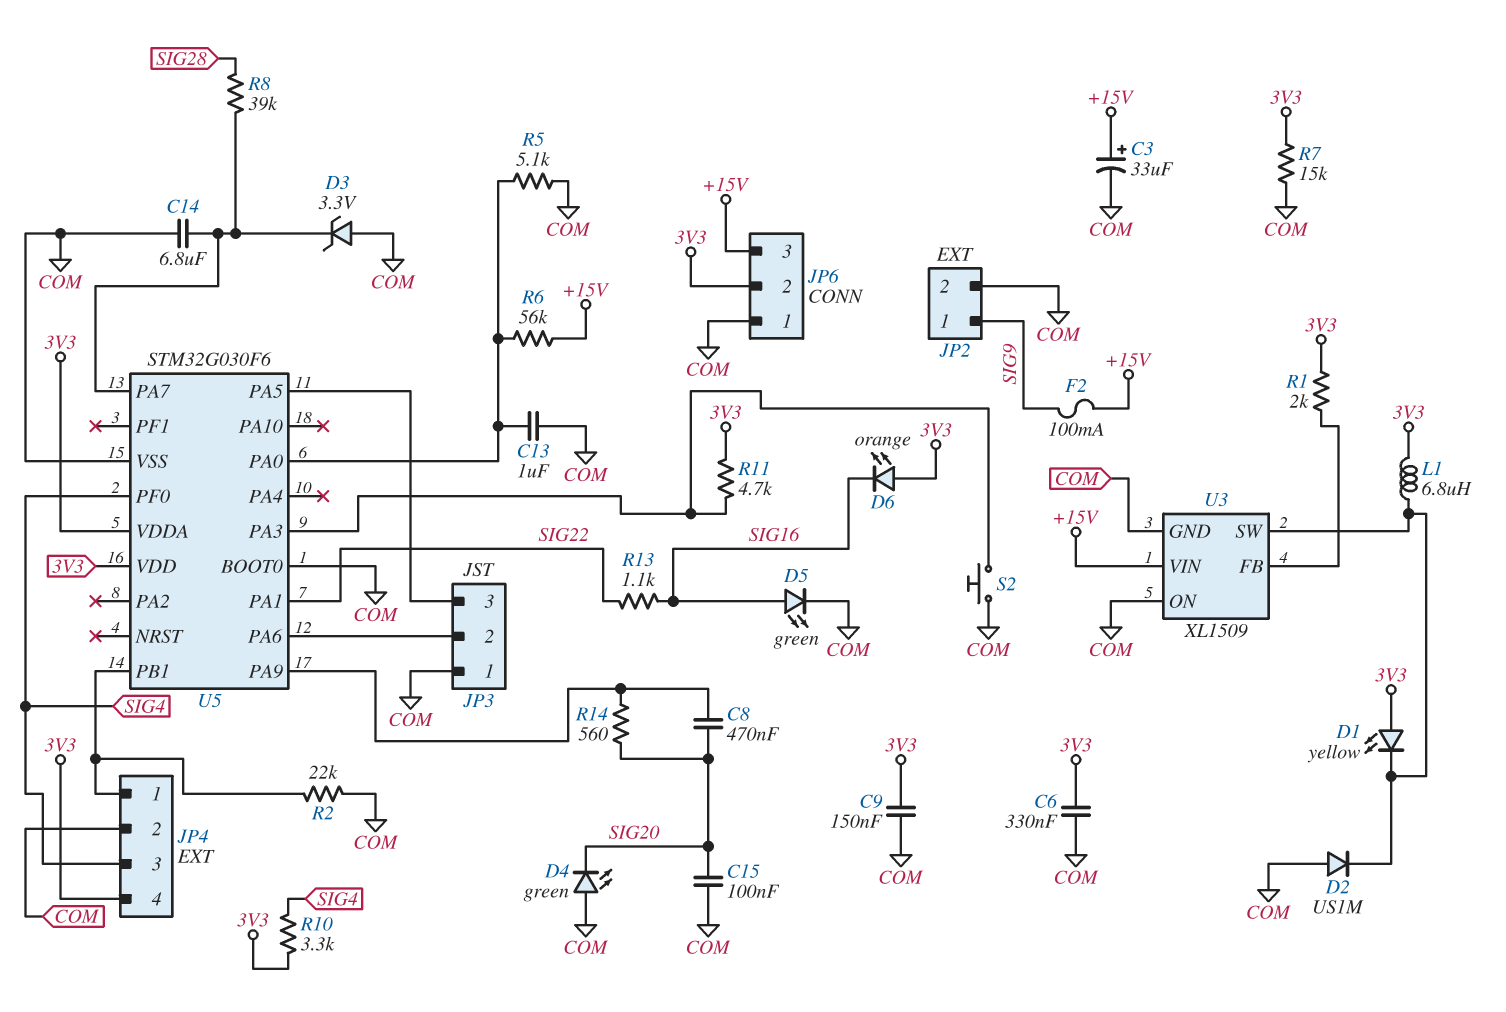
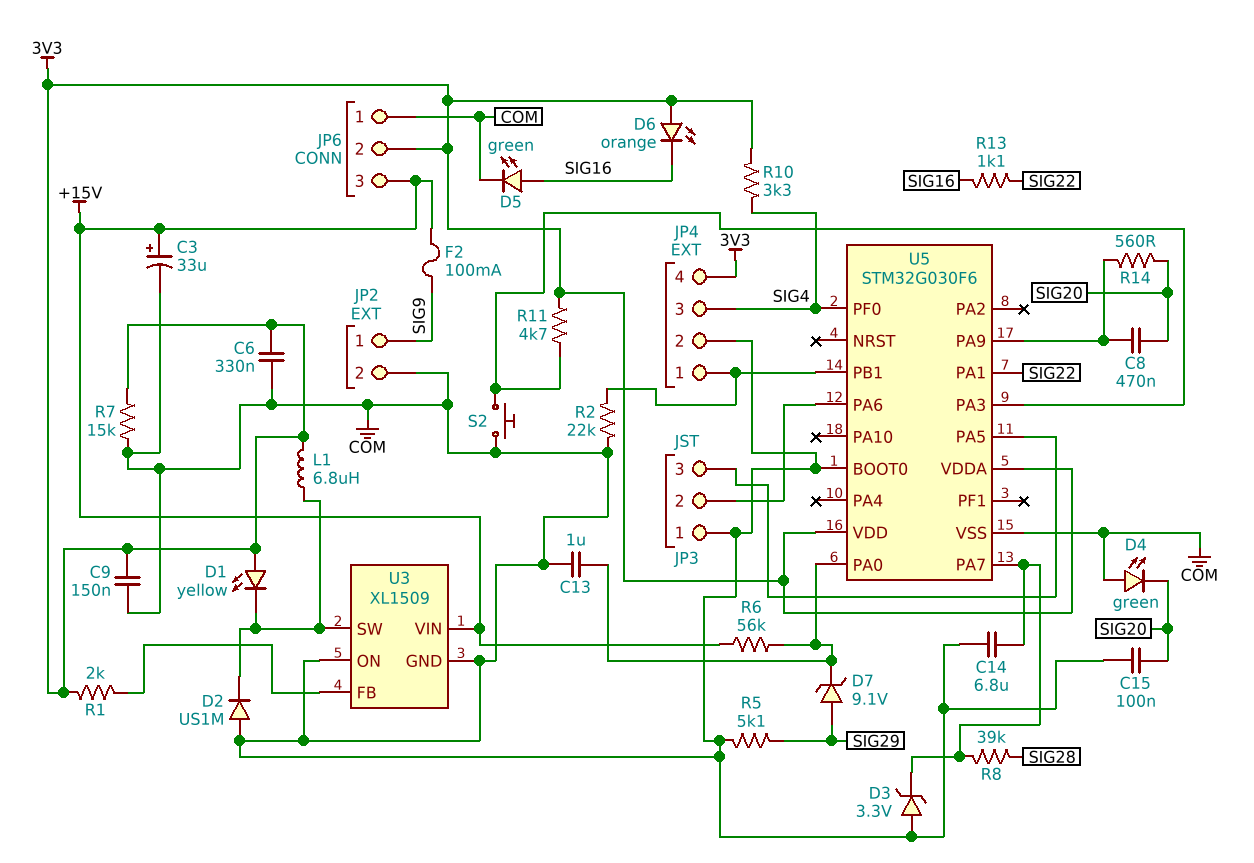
D7: none -> zener 9.1V (A SIG29, K U5/PA0)
R5: 5.1k (COM, U5/PA0) -> 5.1k (COM, SIG29)

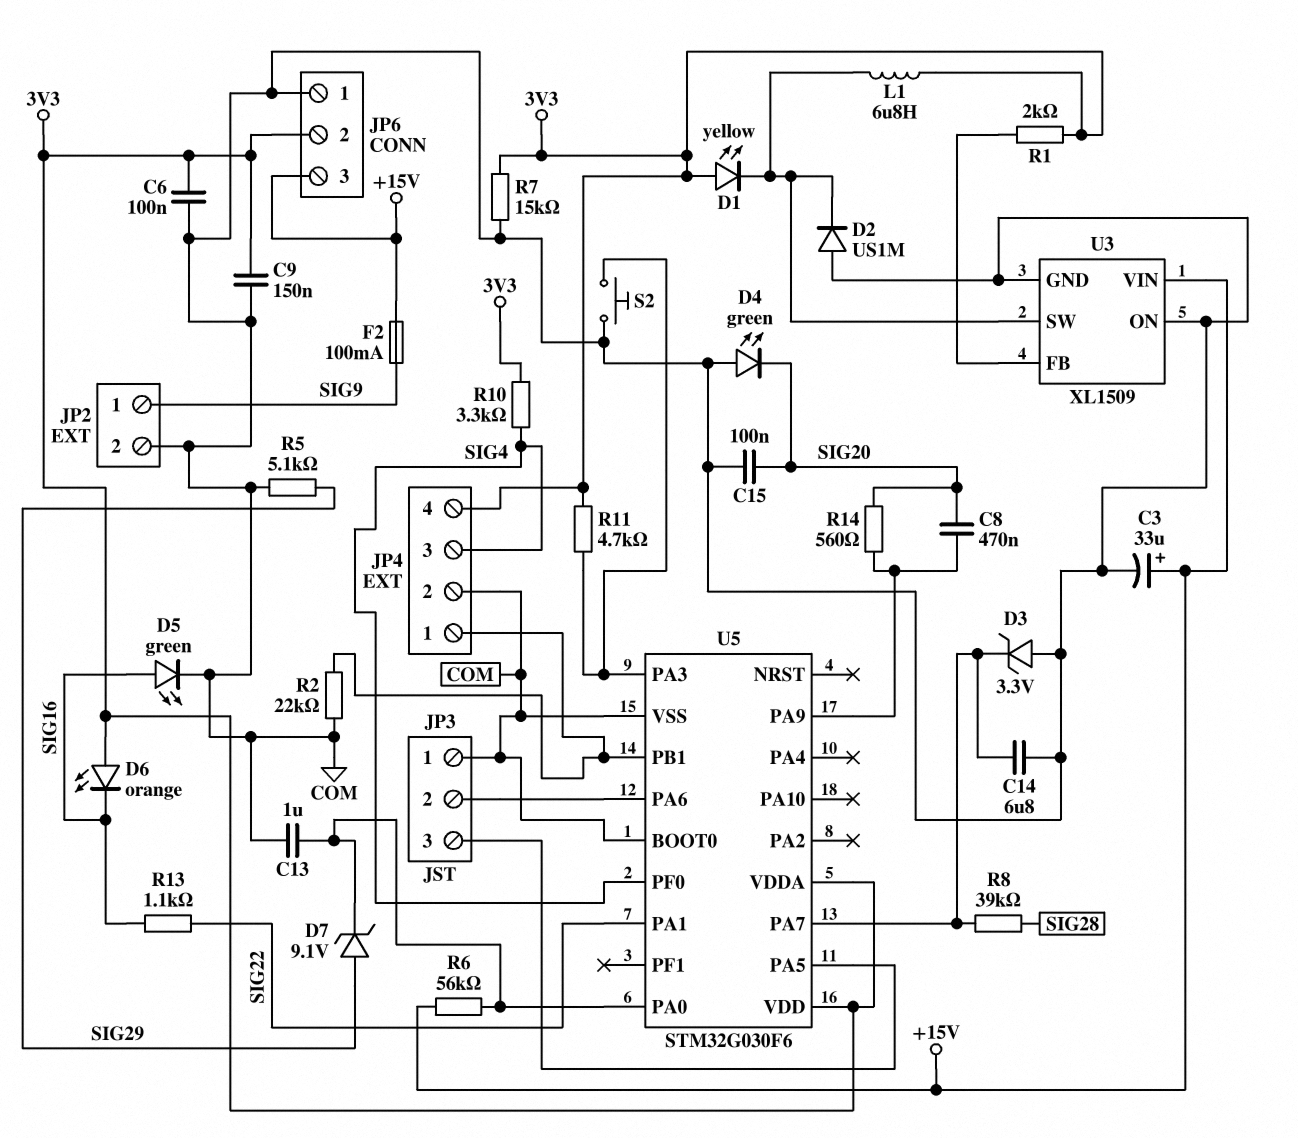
C6: 330nF (3V3, COM) -> 100nF (3V3, COM)

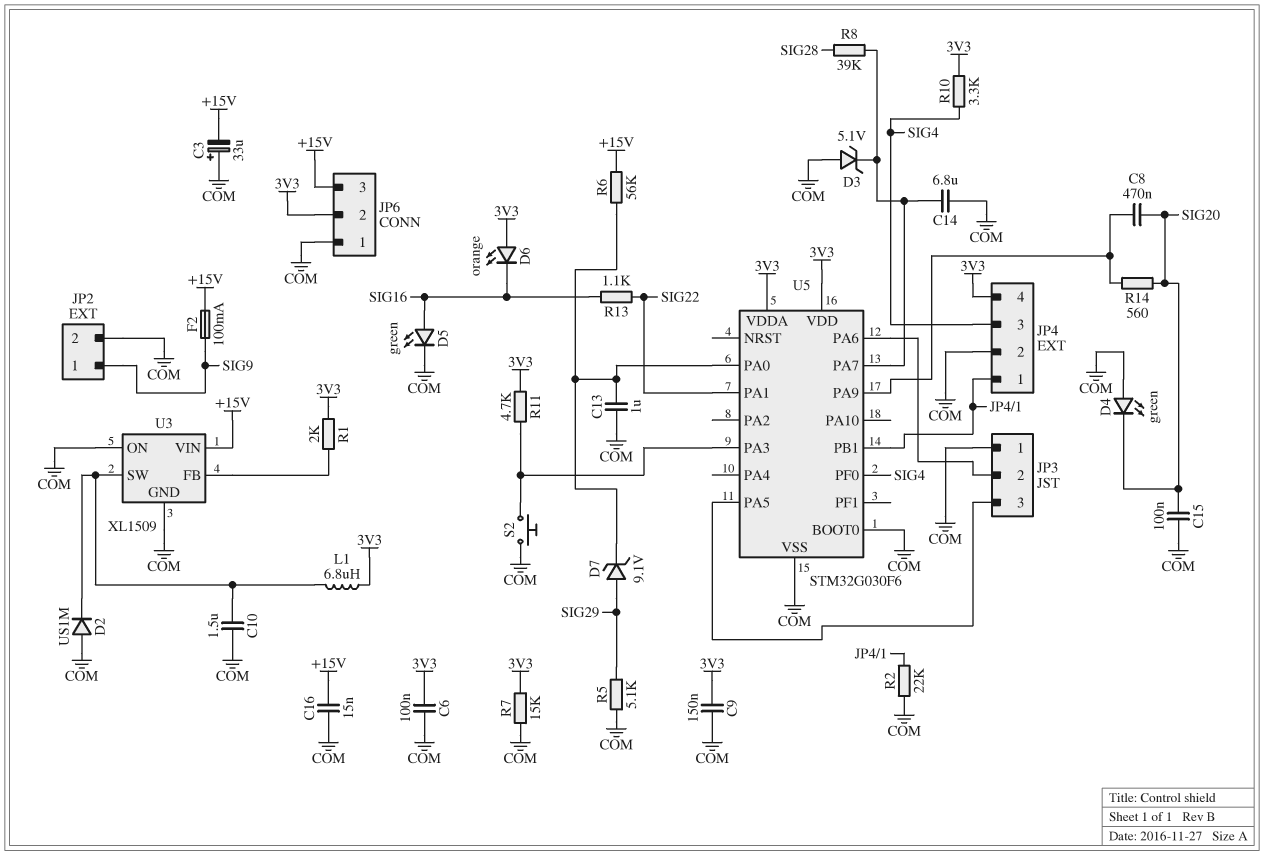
C3: 33uF (plus +15V, minus COM) -> 33uF (plus COM, minus +15V)
C10: none -> 1.5uF (COM, U3/SW)
C16: none -> 15nF (+15V, COM)
D1: LED yellow (A 3V3, K U3/SW) -> none
D3: zener 3.3V (A COM, K U5/PA7) -> zener 5.1V (A COM, K U5/PA7)

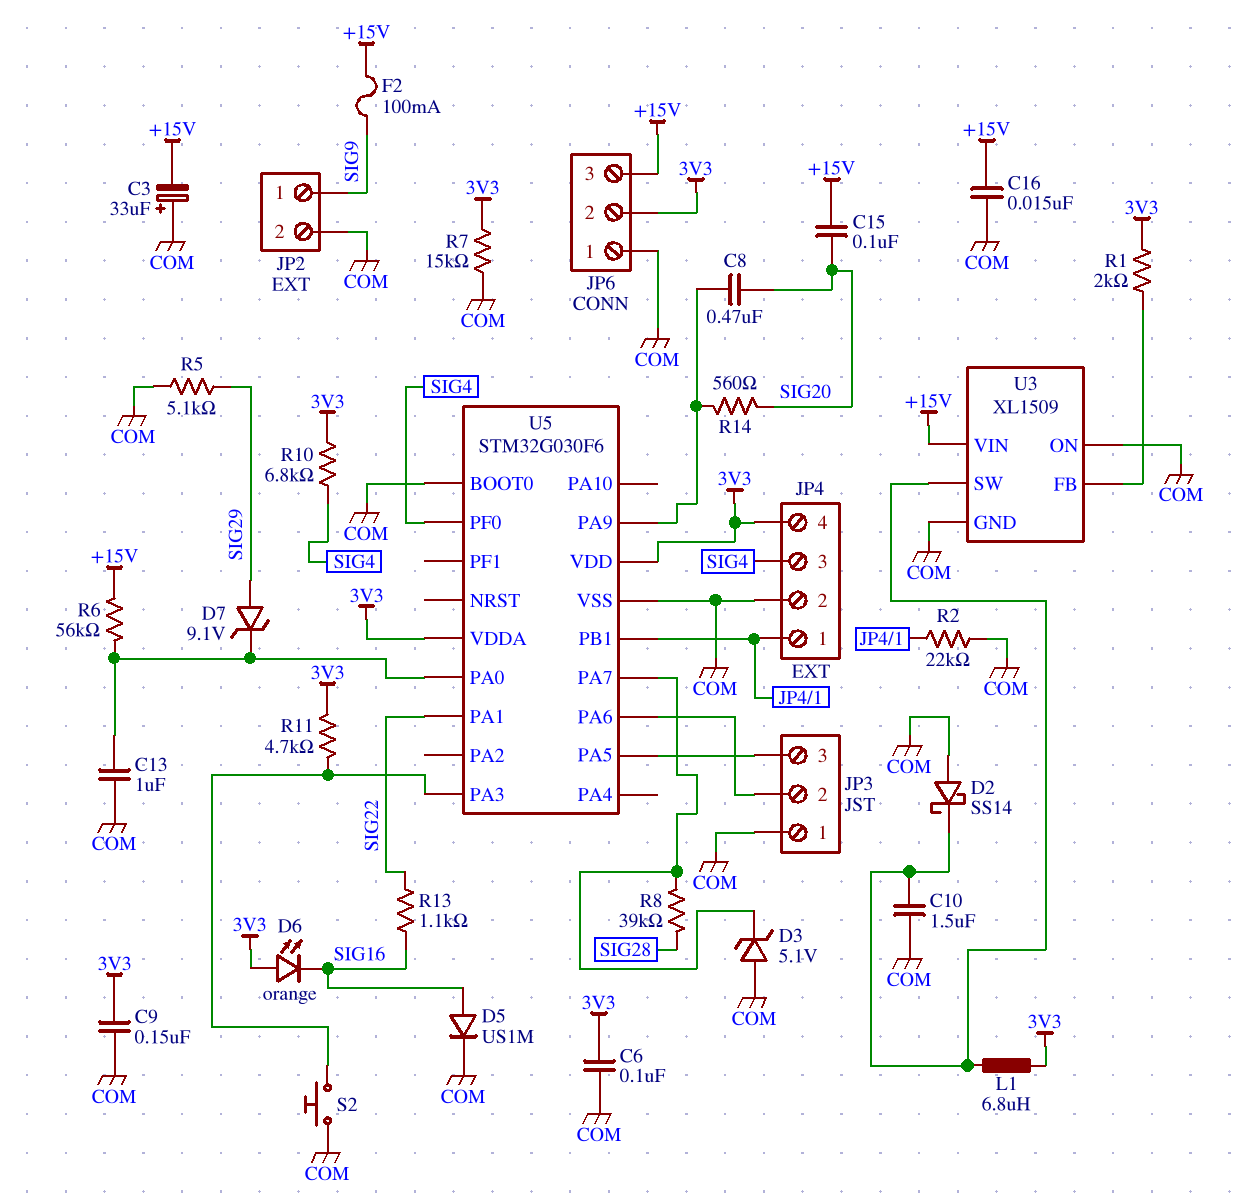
C14: 6.8uF (COM, U5/PA7) -> none
C15: 100nF (COM, SIG20) -> 100nF (+15V, SIG20)
D2: diode US1M (A COM, K U3/SW) -> schottky SS14 (A COM, K U3/SW)
D4: LED green (A COM, K SIG20) -> none
D5: LED green (A SIG16, K COM) -> diode US1M (A SIG16, K COM)
R10: 3.3k (3V3, SIG4) -> 6.8k (3V3, SIG4)

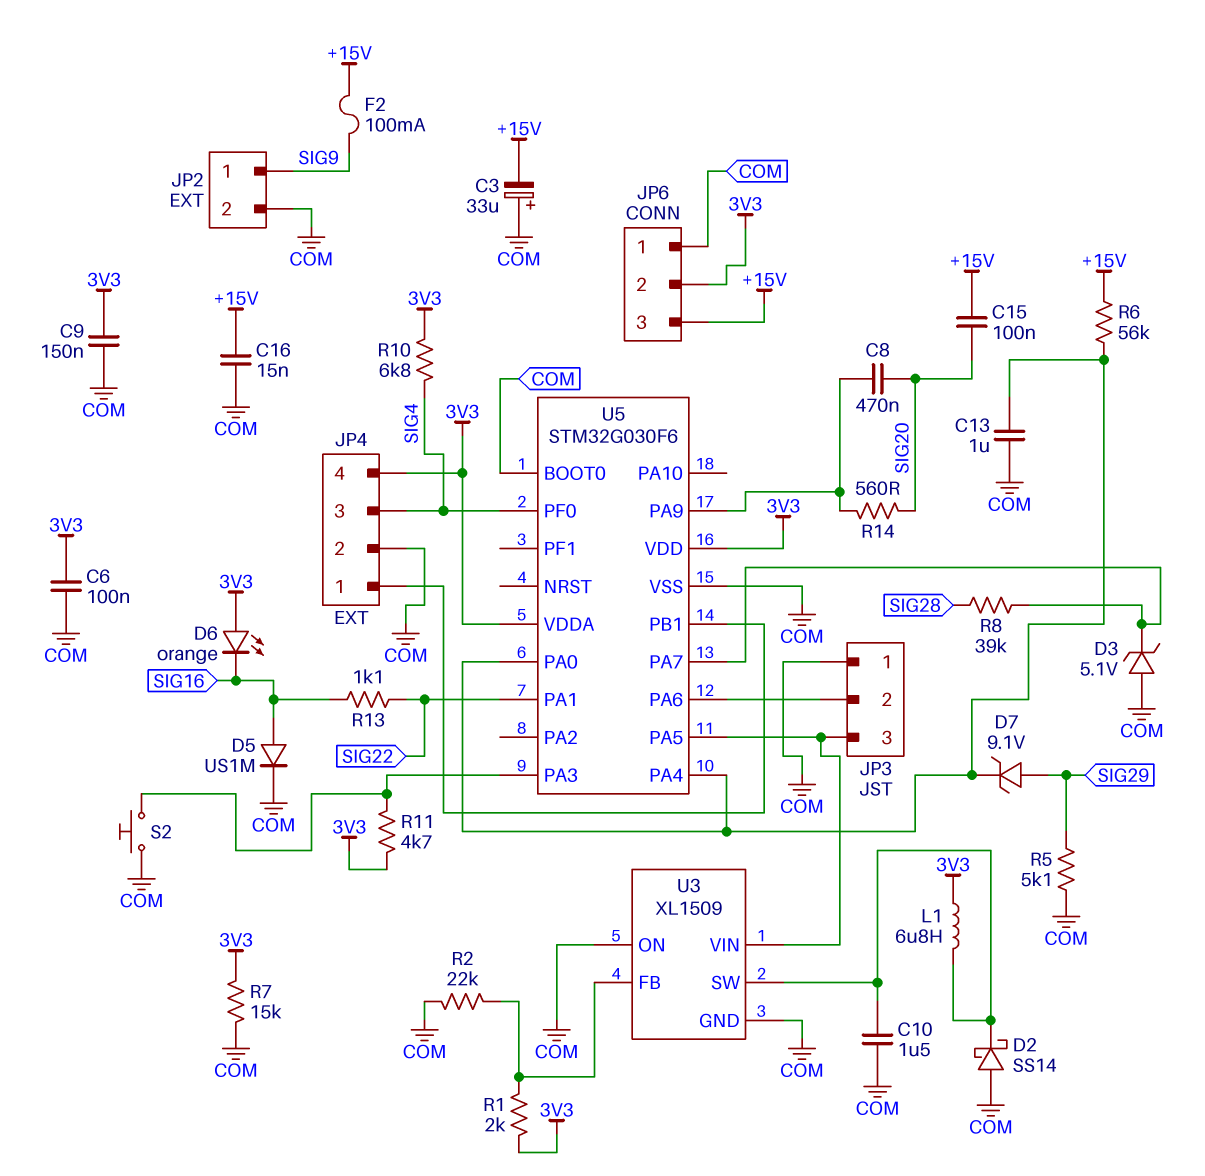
R2: 22k (COM, JP4/1) -> 22k (COM, U3/FB)
U3 pin VIN: +15V -> JP3/3
U5 pin PA4: none -> U5/PA0

